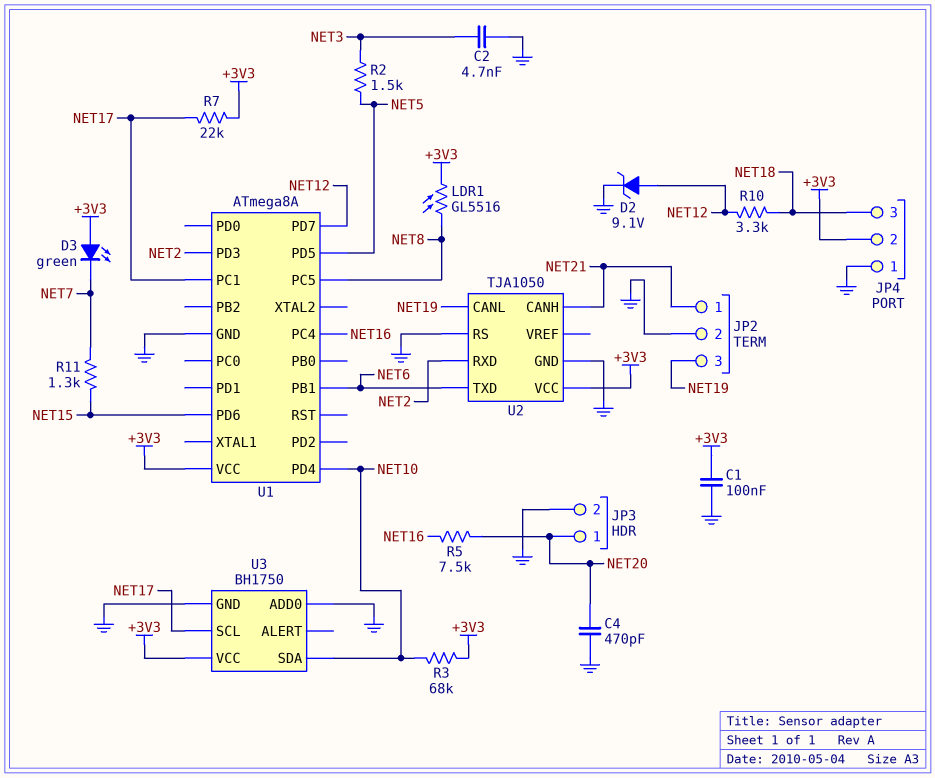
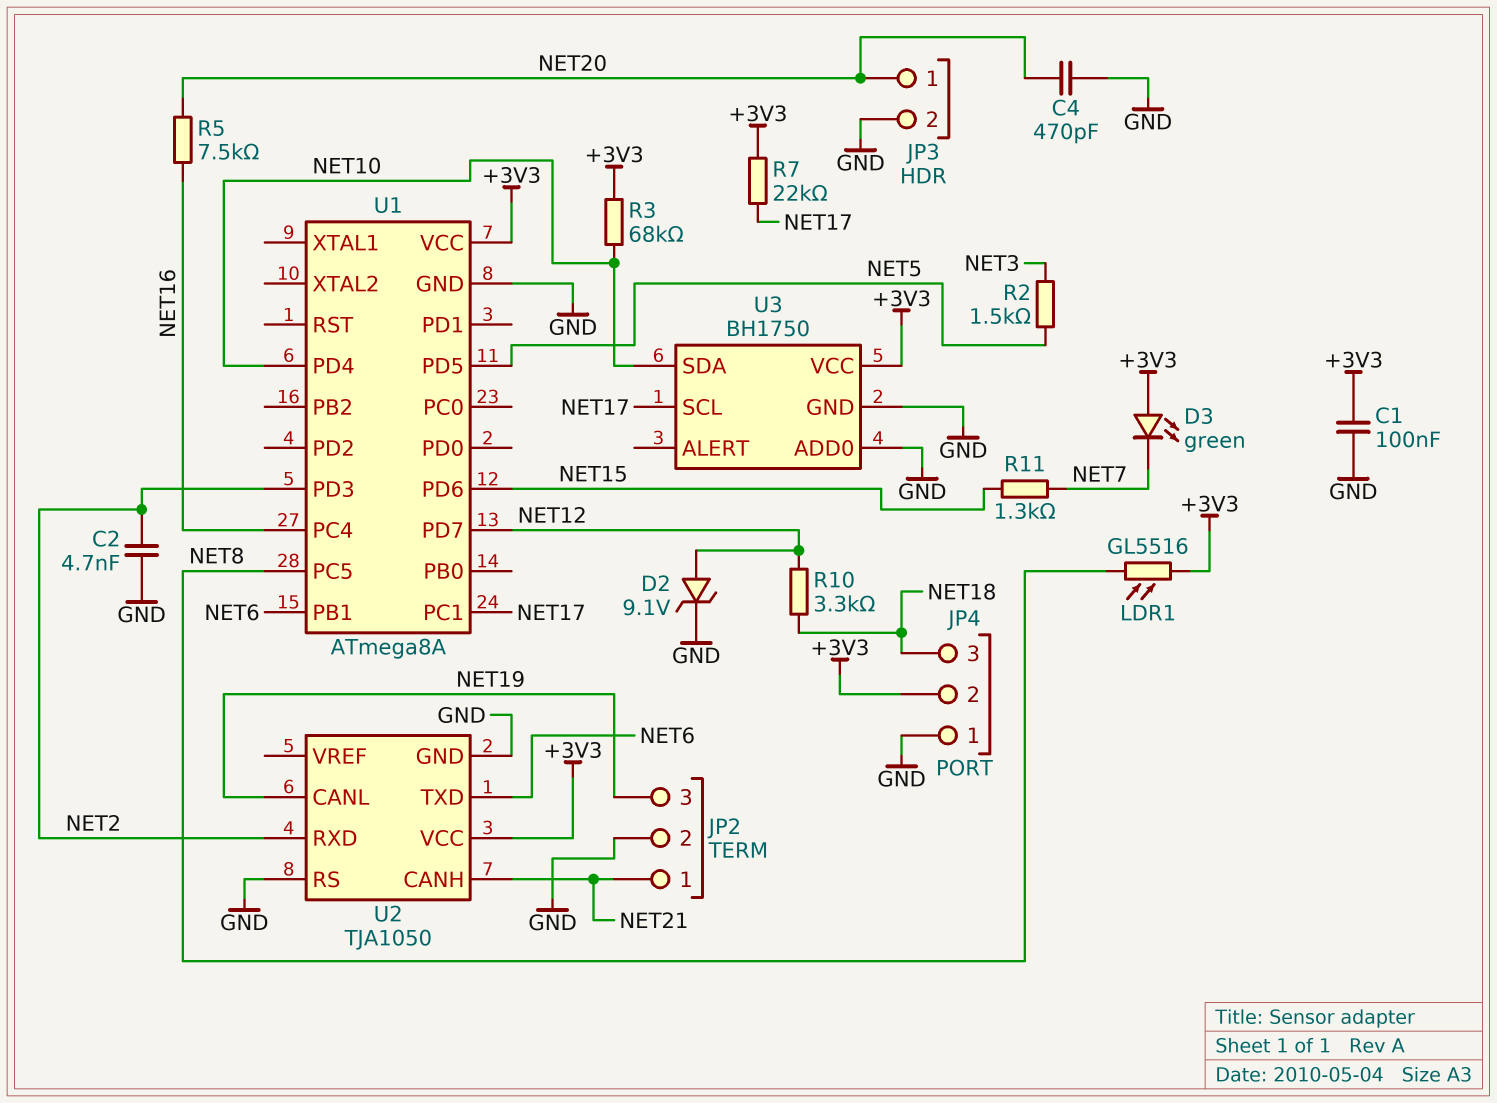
C2: 4.7nF (GND, NET3) -> 4.7nF (GND, NET2)

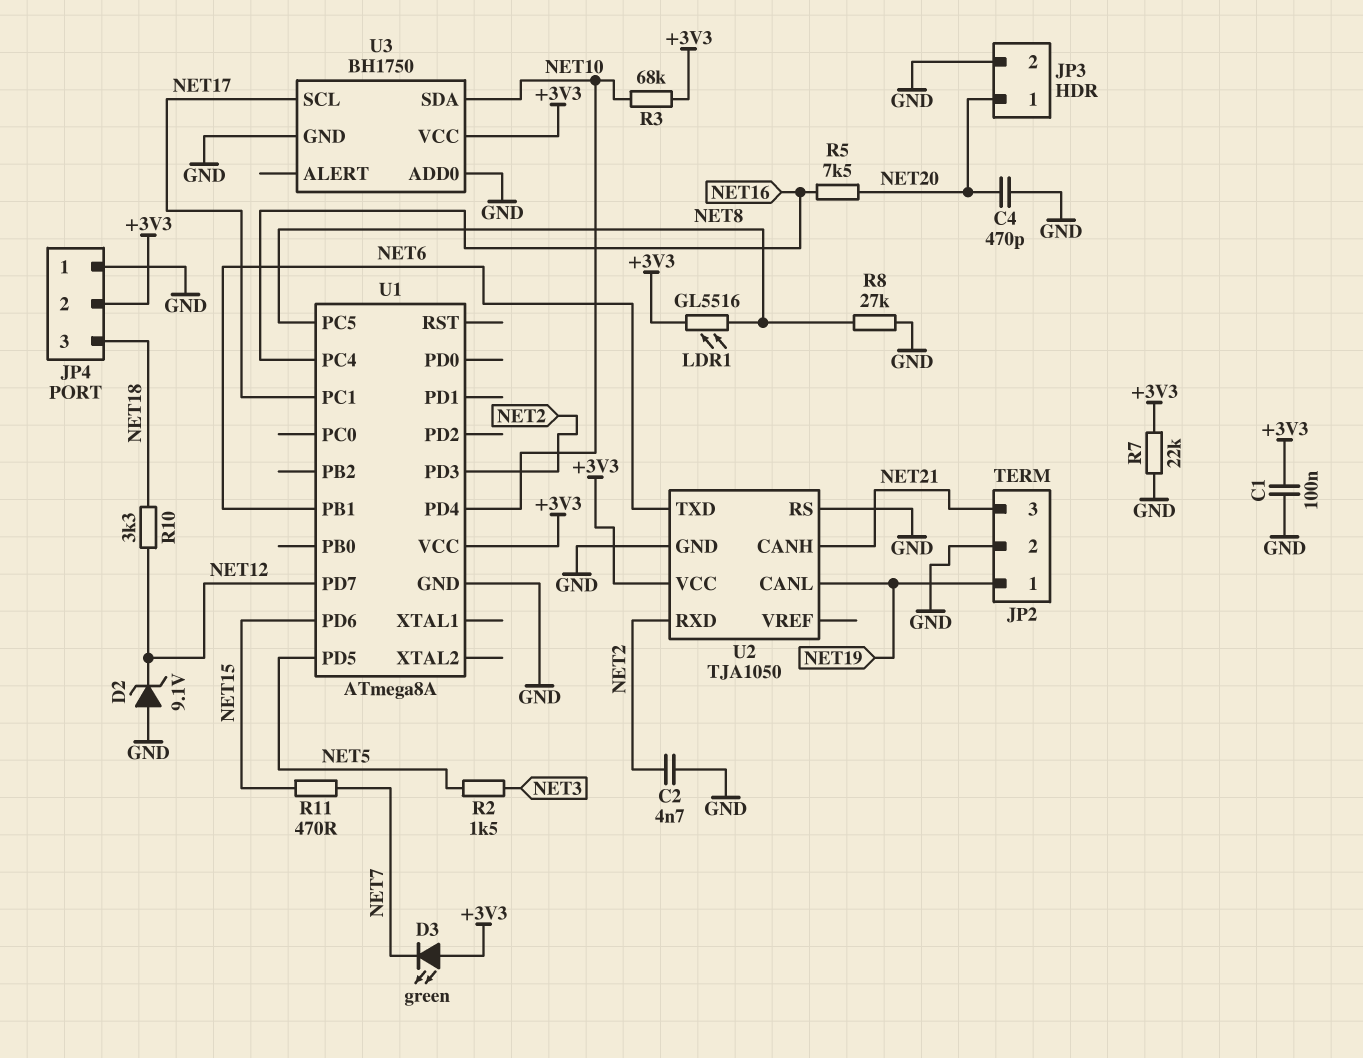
D2: zener 9.1V (A NET12, K GND) -> zener 9.1V (A GND, K NET12)
JP2 pin 1: NET21 -> NET19
JP2 pin 3: NET19 -> NET21
R7: 22k (+3V3, NET17) -> 22k (+3V3, GND)
R8: none -> 27k (GND, NET8)
R11: 1.3k (NET7, NET15) -> 470 (NET7, NET15)

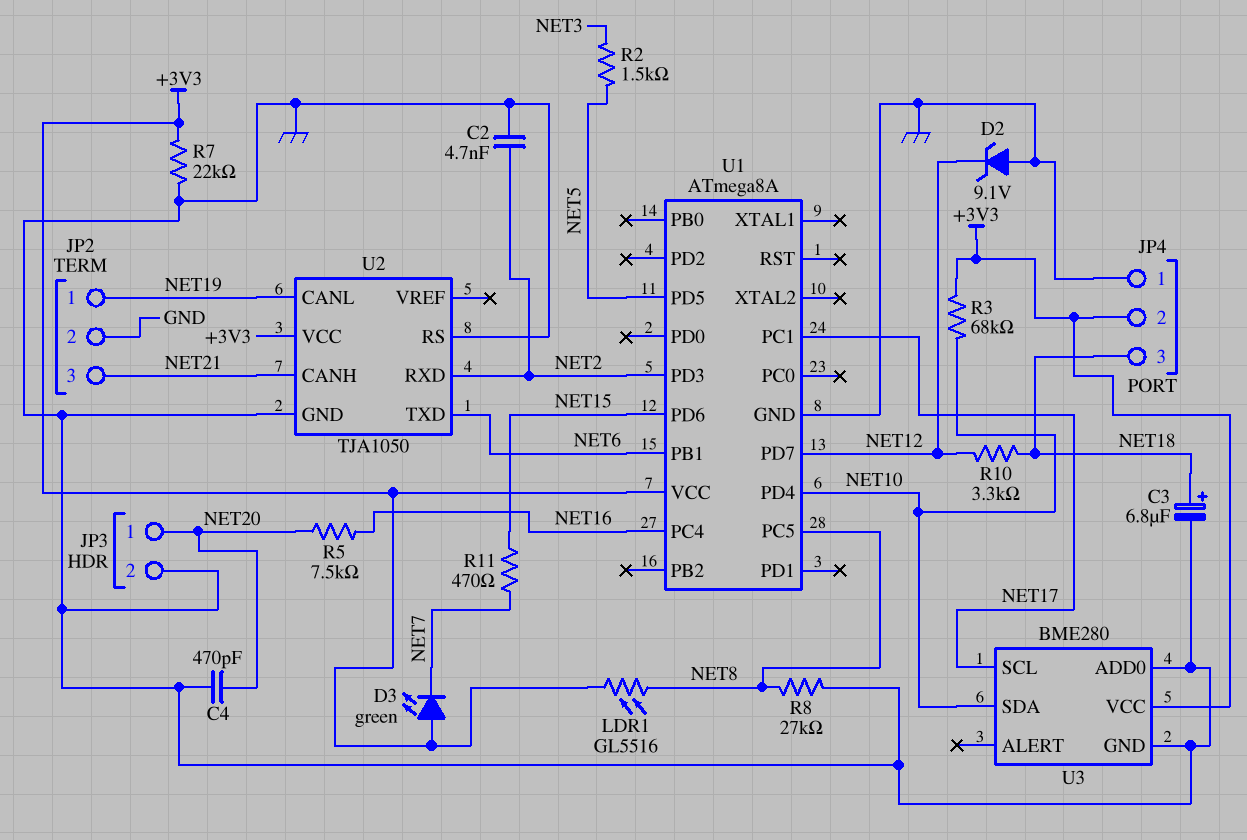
C1: 100nF (+3V3, GND) -> none
C3: none -> 6.8uF (plus NET18, minus GND)
U3: BH1750 -> BME280

